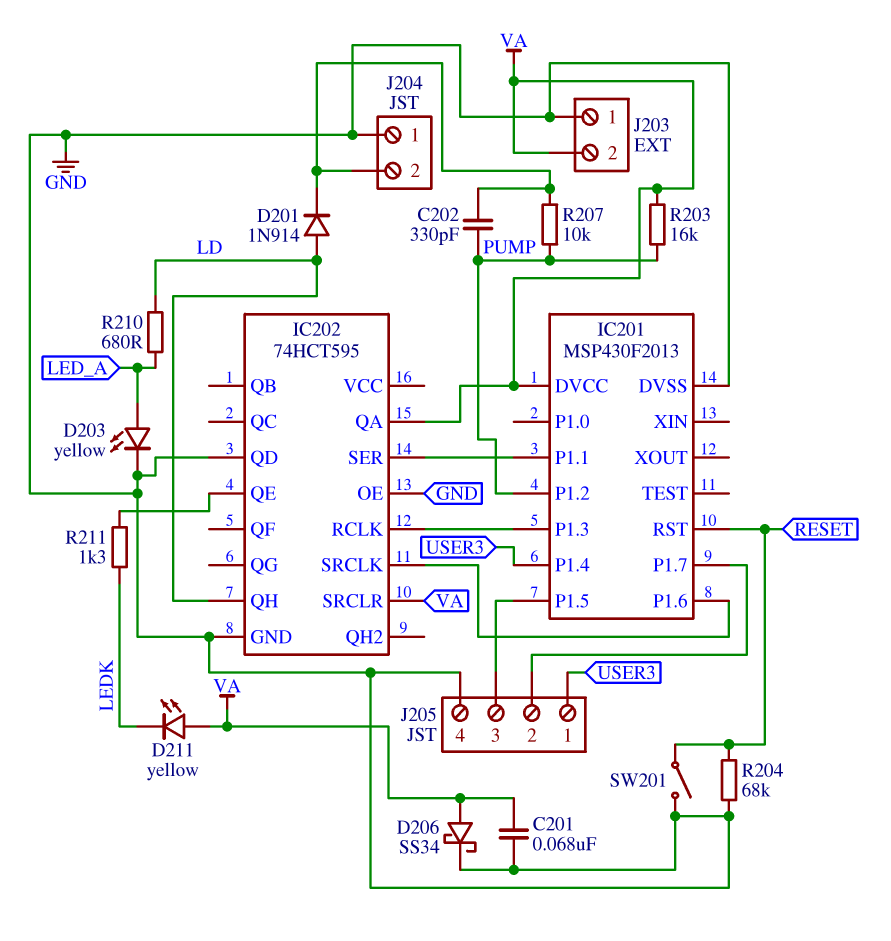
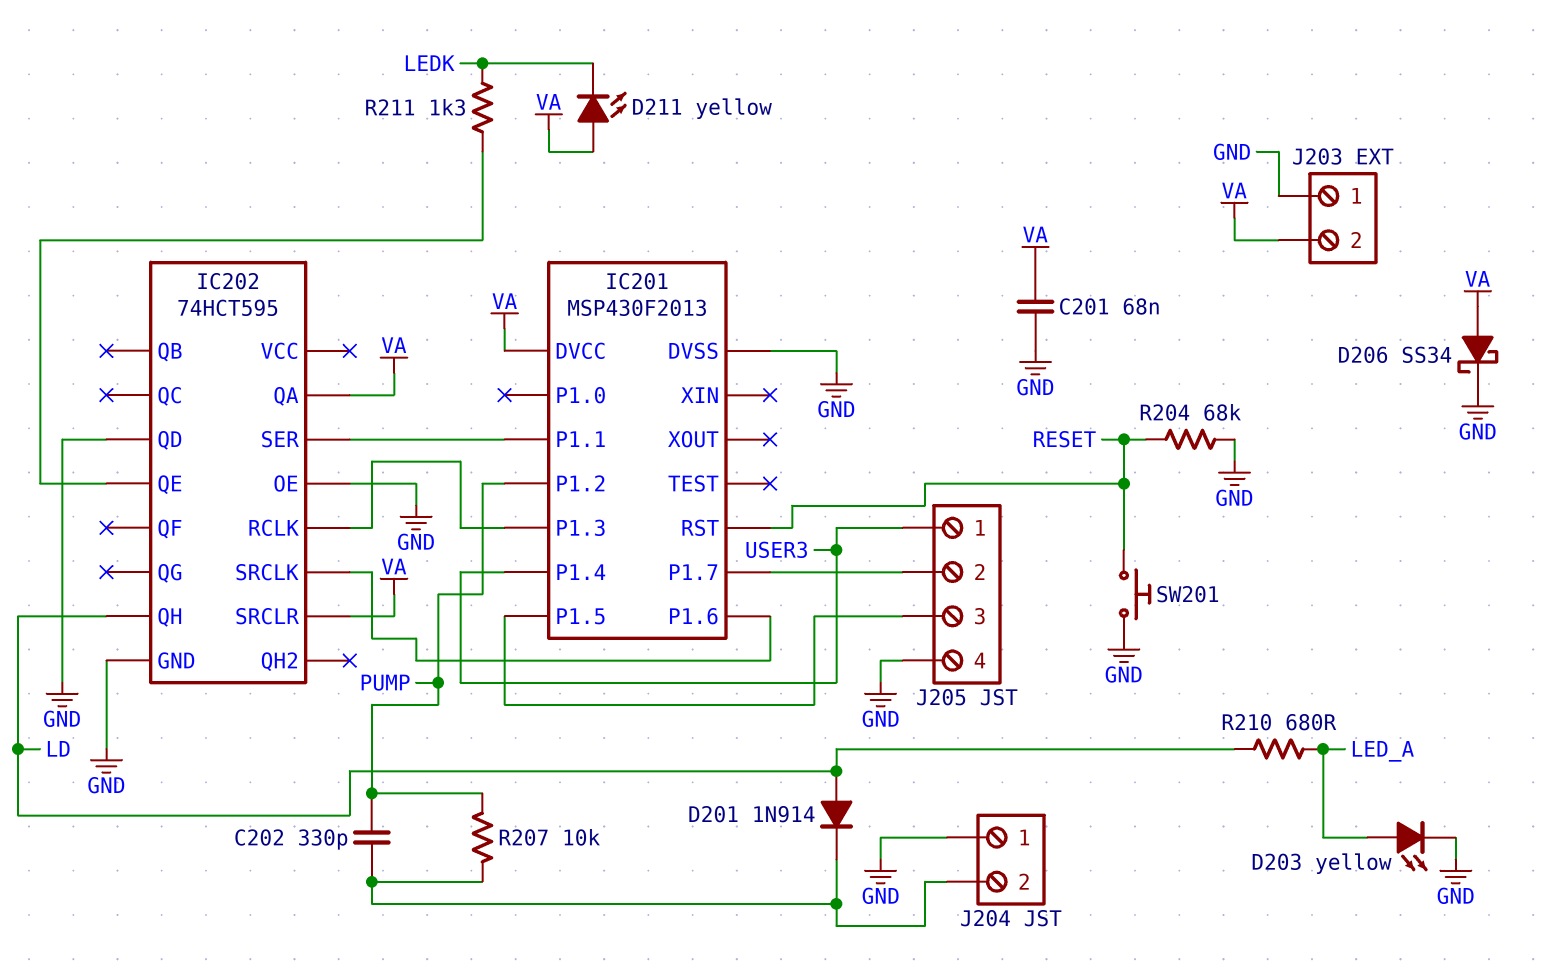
R203: 16k (PUMP, VA) -> none
SW201: switch (GND, RESET) -> button (GND, RESET)

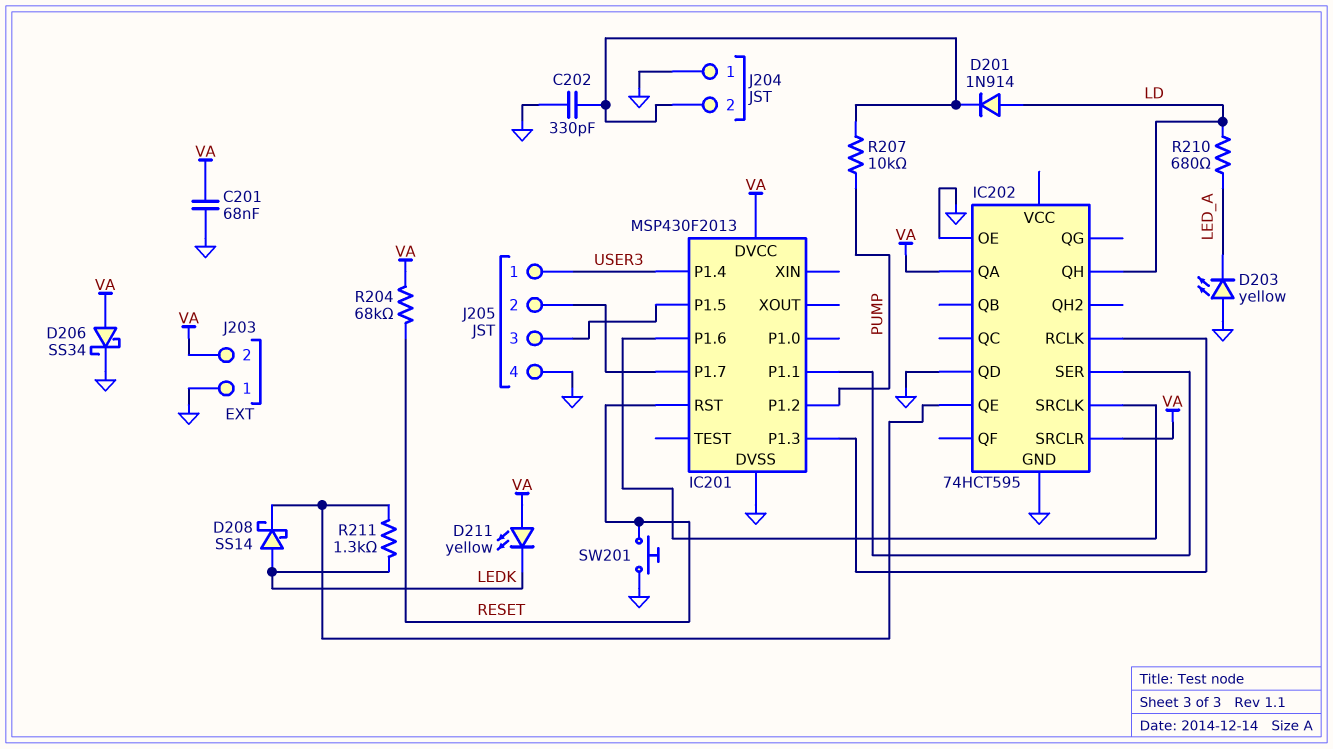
C202: 330pF (J204/2, PUMP) -> 330pF (GND, J204/2)
D203: LED yellow (A LED_A, K GND) -> LED yellow (A GND, K LED_A)
D208: none -> schottky SS14 (A LEDK, K IC202/QE)
R204: 68k (GND, RESET) -> 68k (RESET, VA)

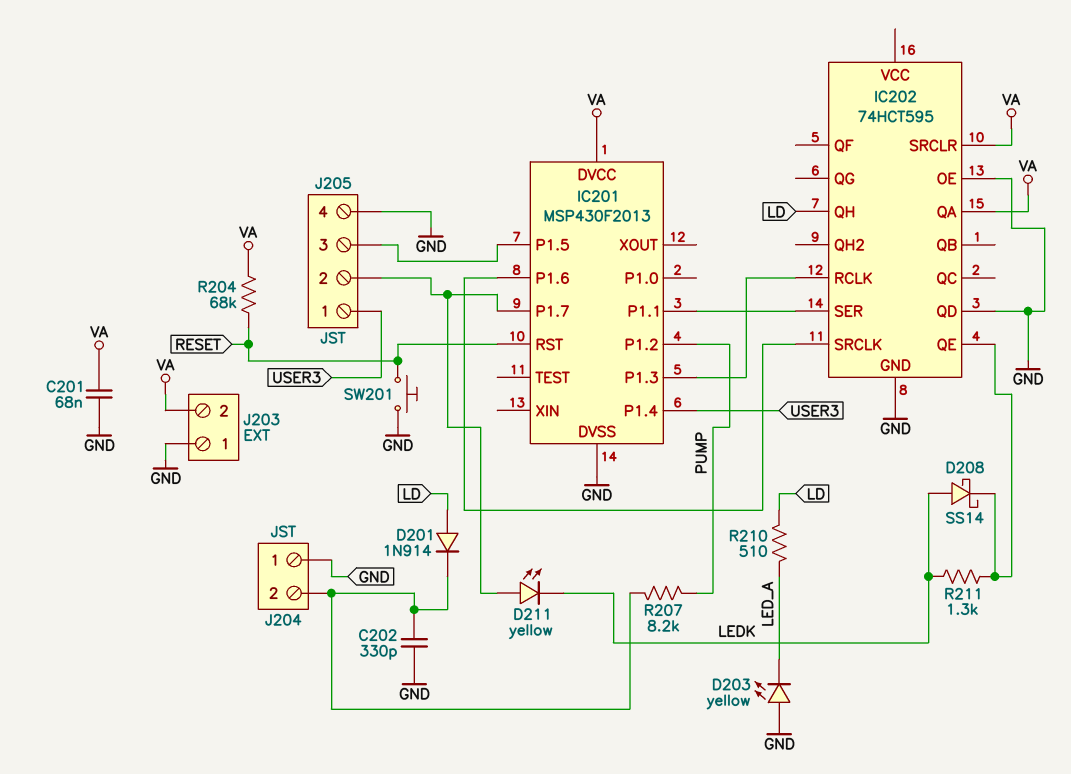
D206: schottky SS34 (A VA, K GND) -> none
D211: LED yellow (A VA, K LEDK) -> LED yellow (A IC201/P1.7, K LEDK)
R207: 10k (J204/2, PUMP) -> 8.2k (J204/2, PUMP)
R210: 680 (LD, LED_A) -> 510 (LD, LED_A)

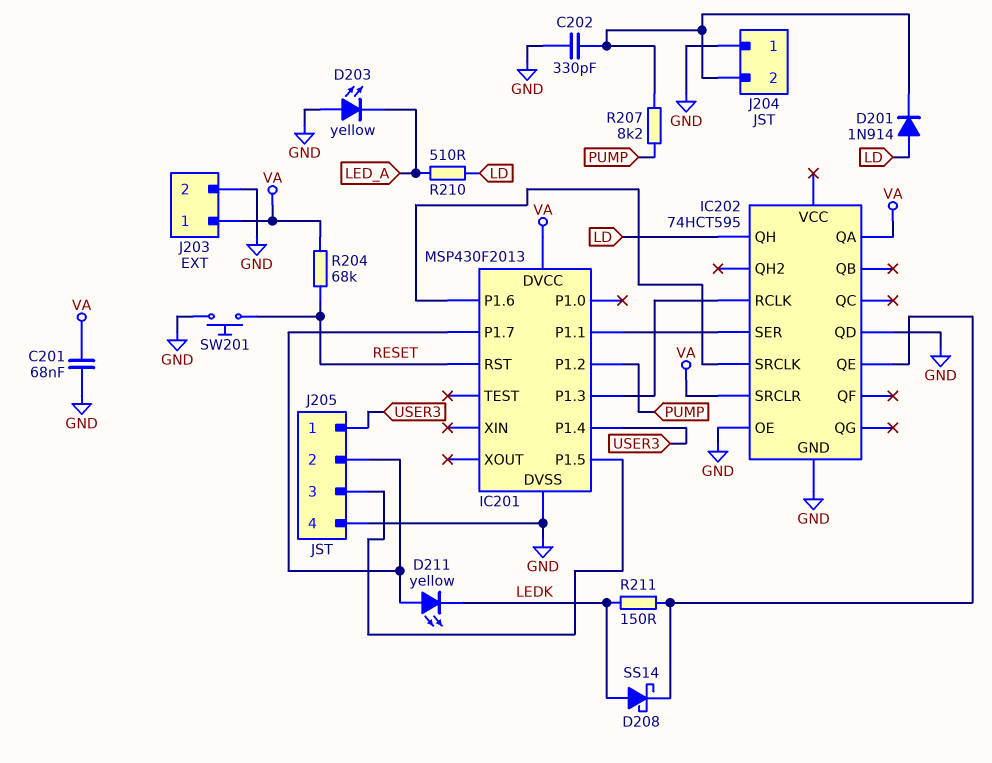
J203 pin 1: GND -> VA
J203 pin 2: VA -> GND
R211: 1.3k (IC202/QE, LEDK) -> 150 (IC202/QE, LEDK)

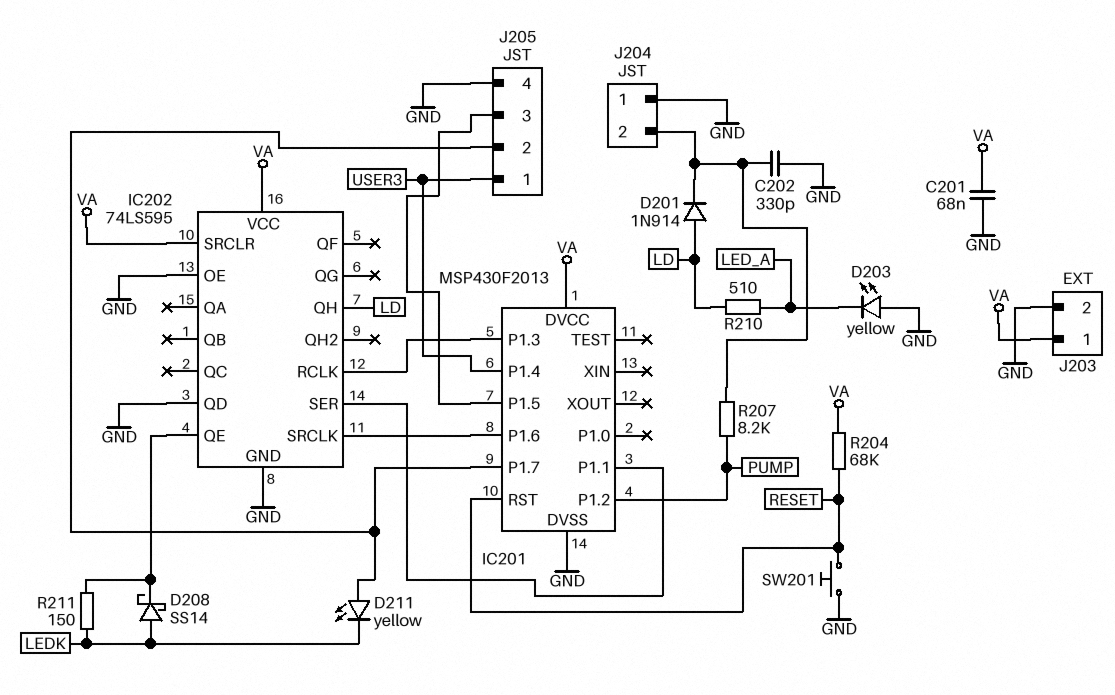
IC202: 74HCT595 -> 74LS595
IC202 pin QA: VA -> none
IC202 pin VCC: none -> VA

